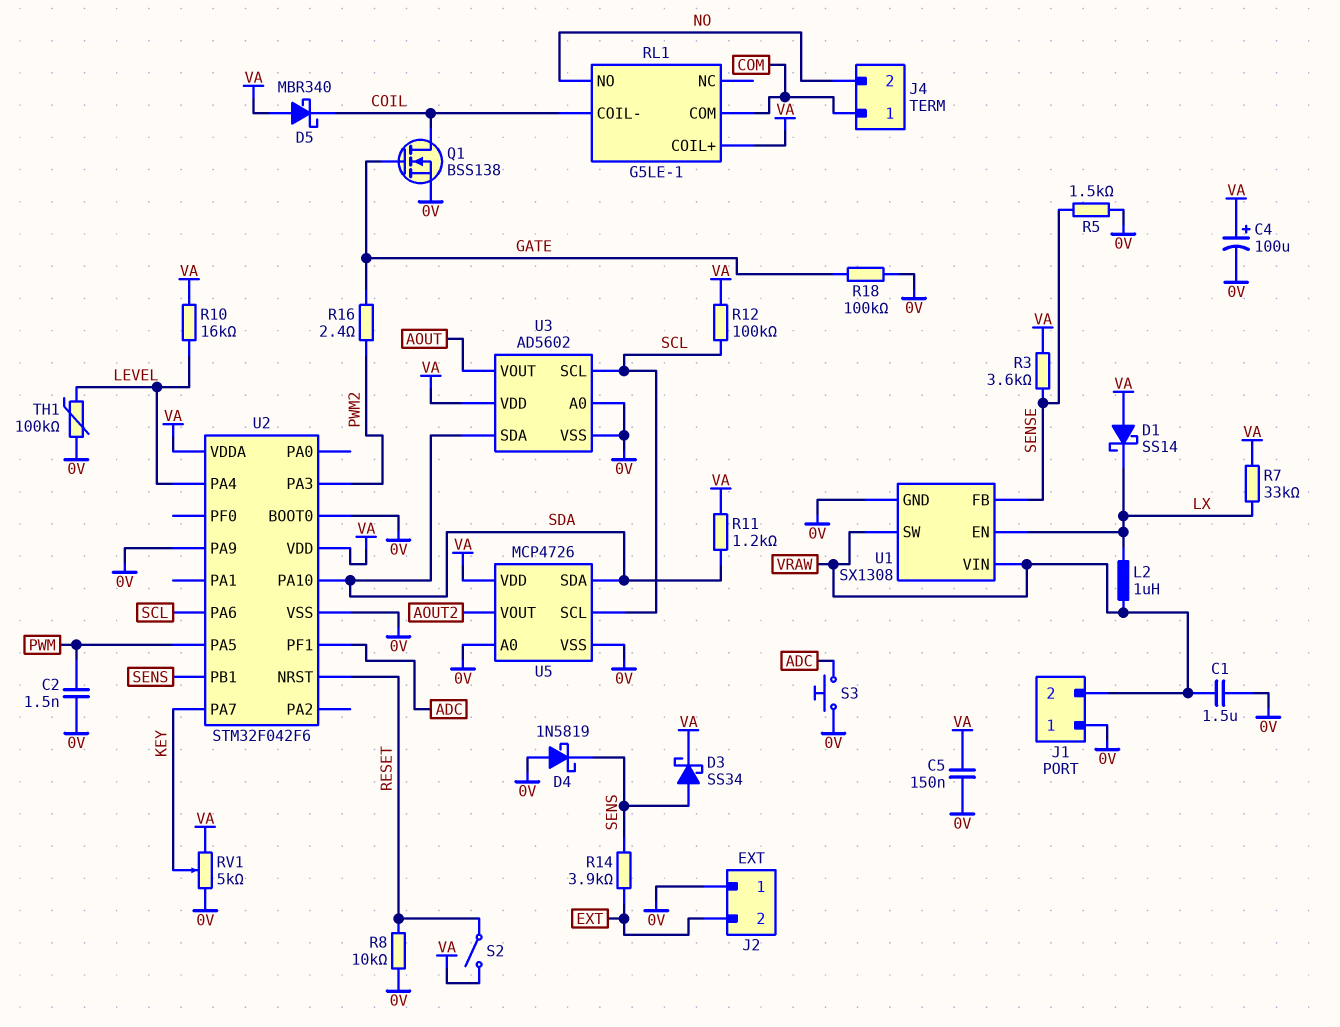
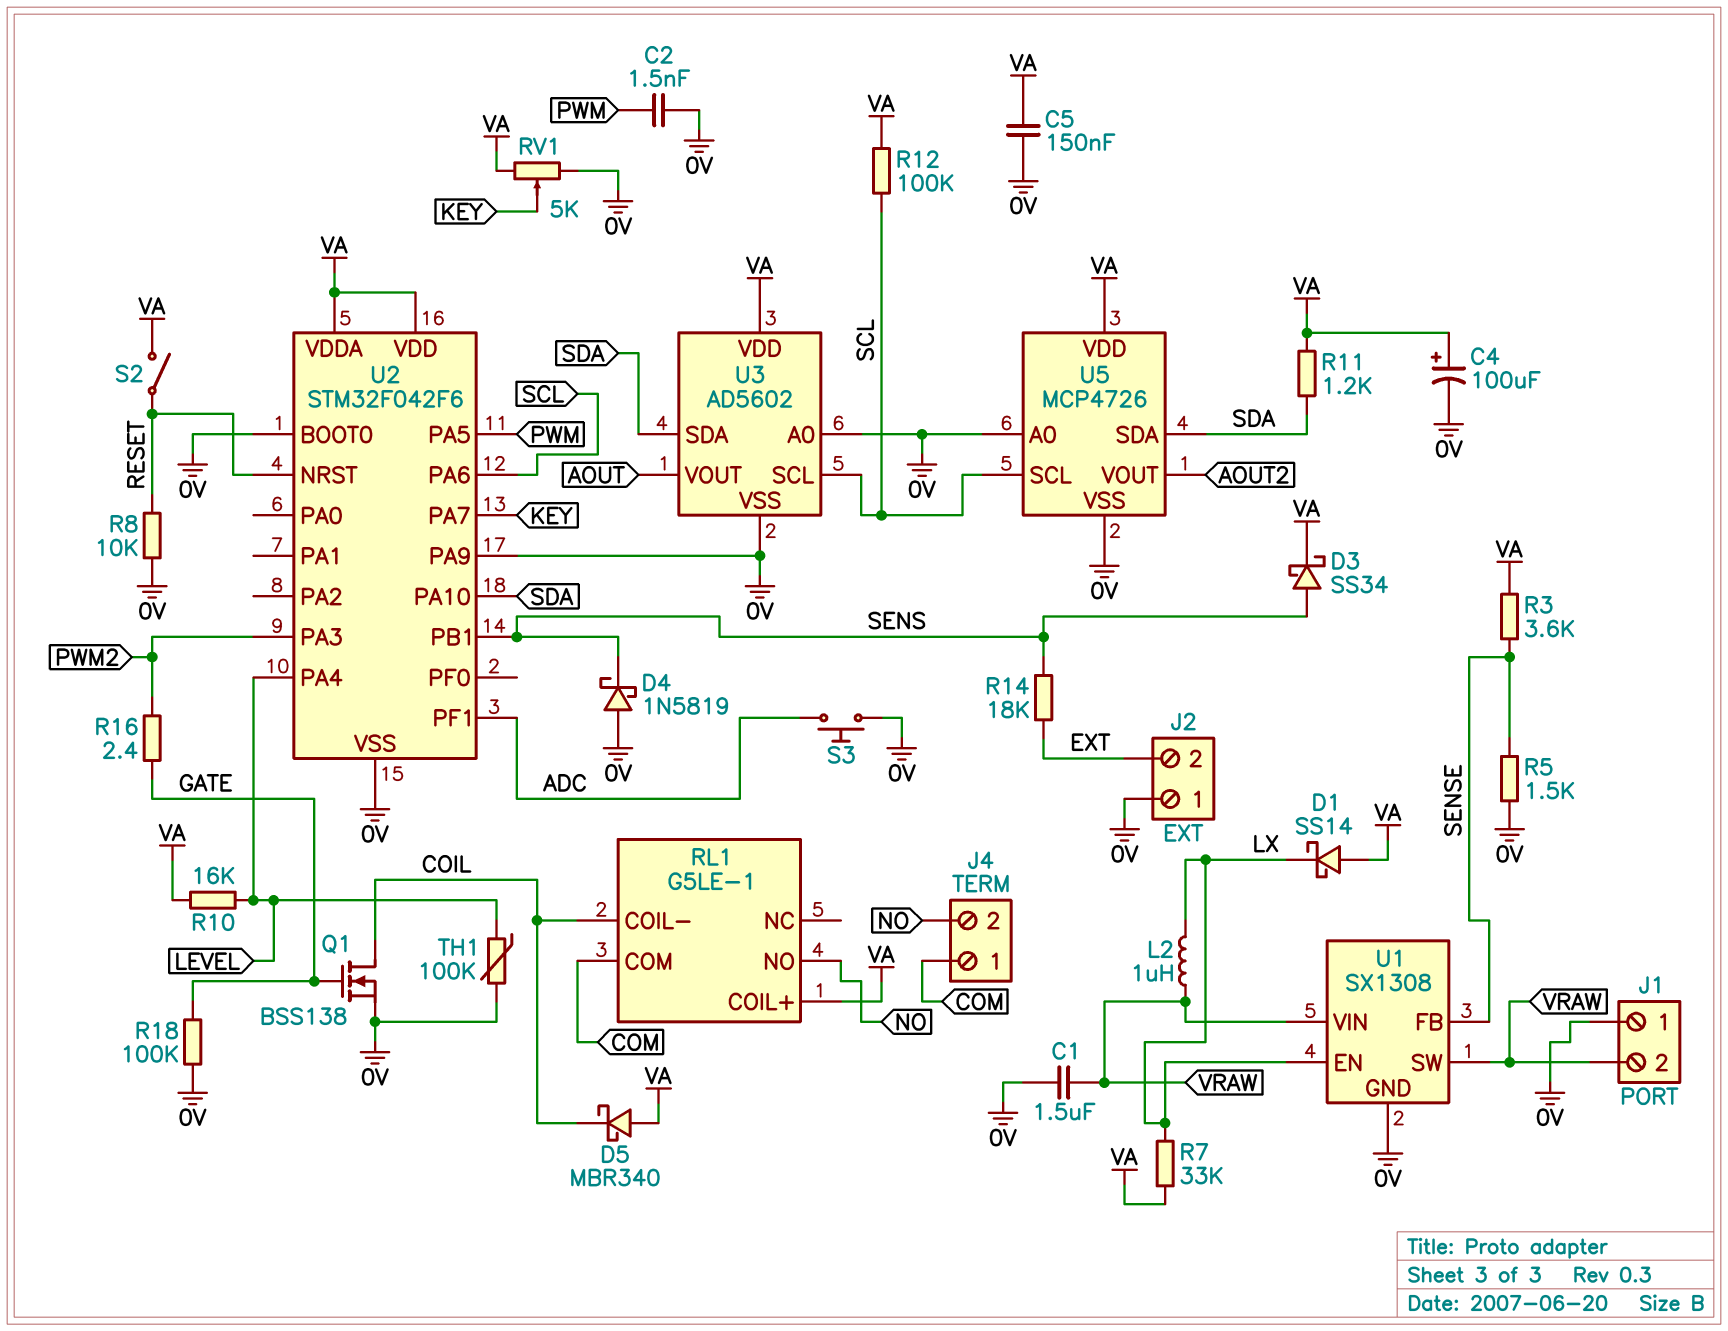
R14: 3.9k (EXT, SENS) -> 18k (EXT, SENS)

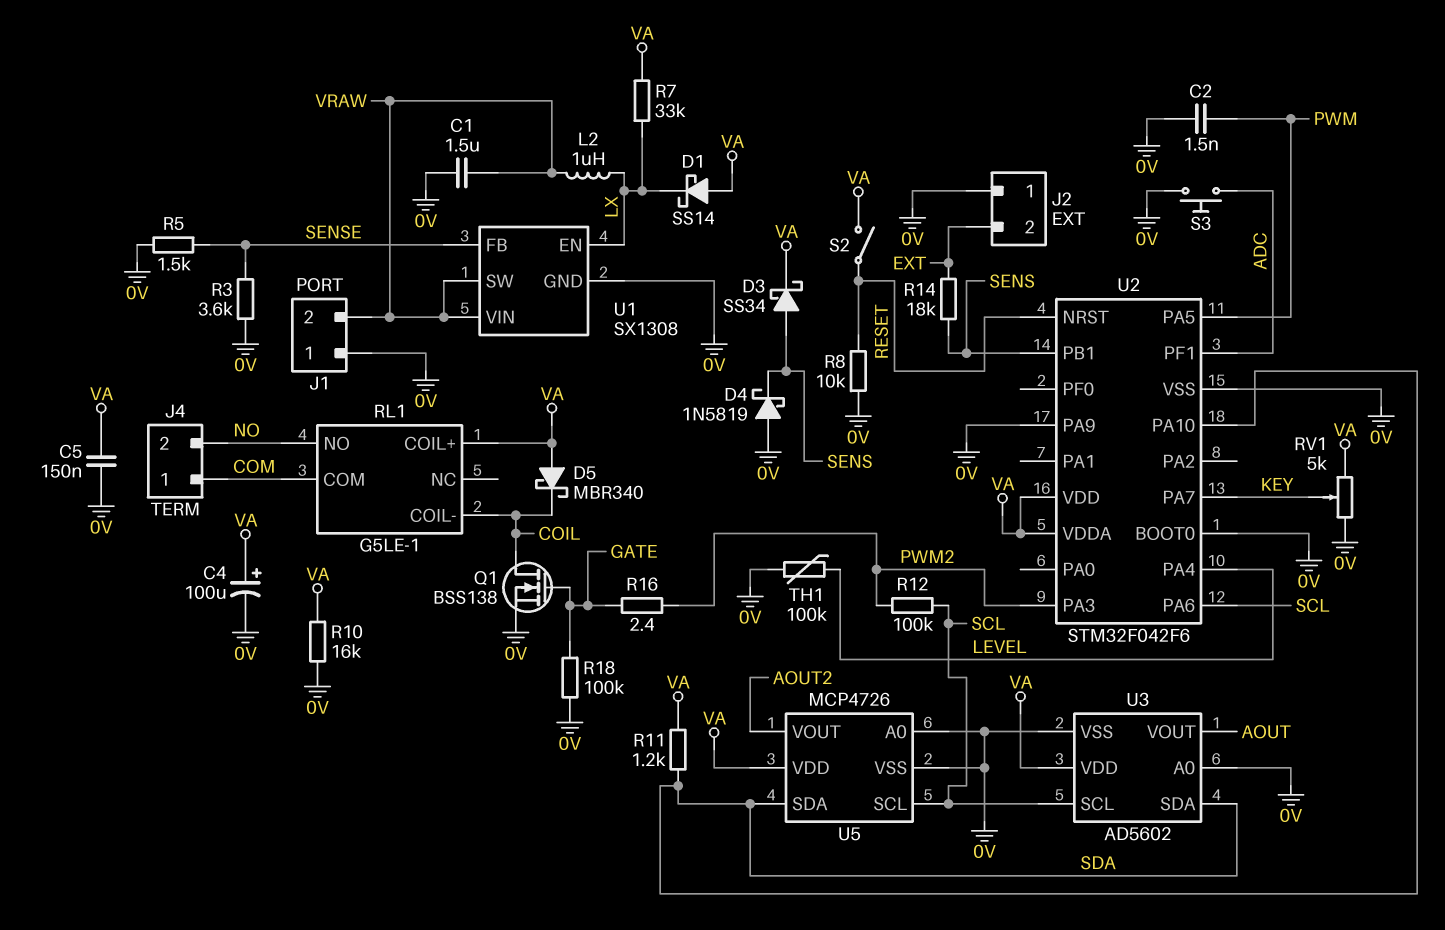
R3: 3.6k (SENSE, VA) -> 3.6k (0V, SENSE)
R10: 16k (LEVEL, VA) -> 16k (0V, VA)
R12: 100k (SCL, VA) -> 100k (PWM2, SCL)

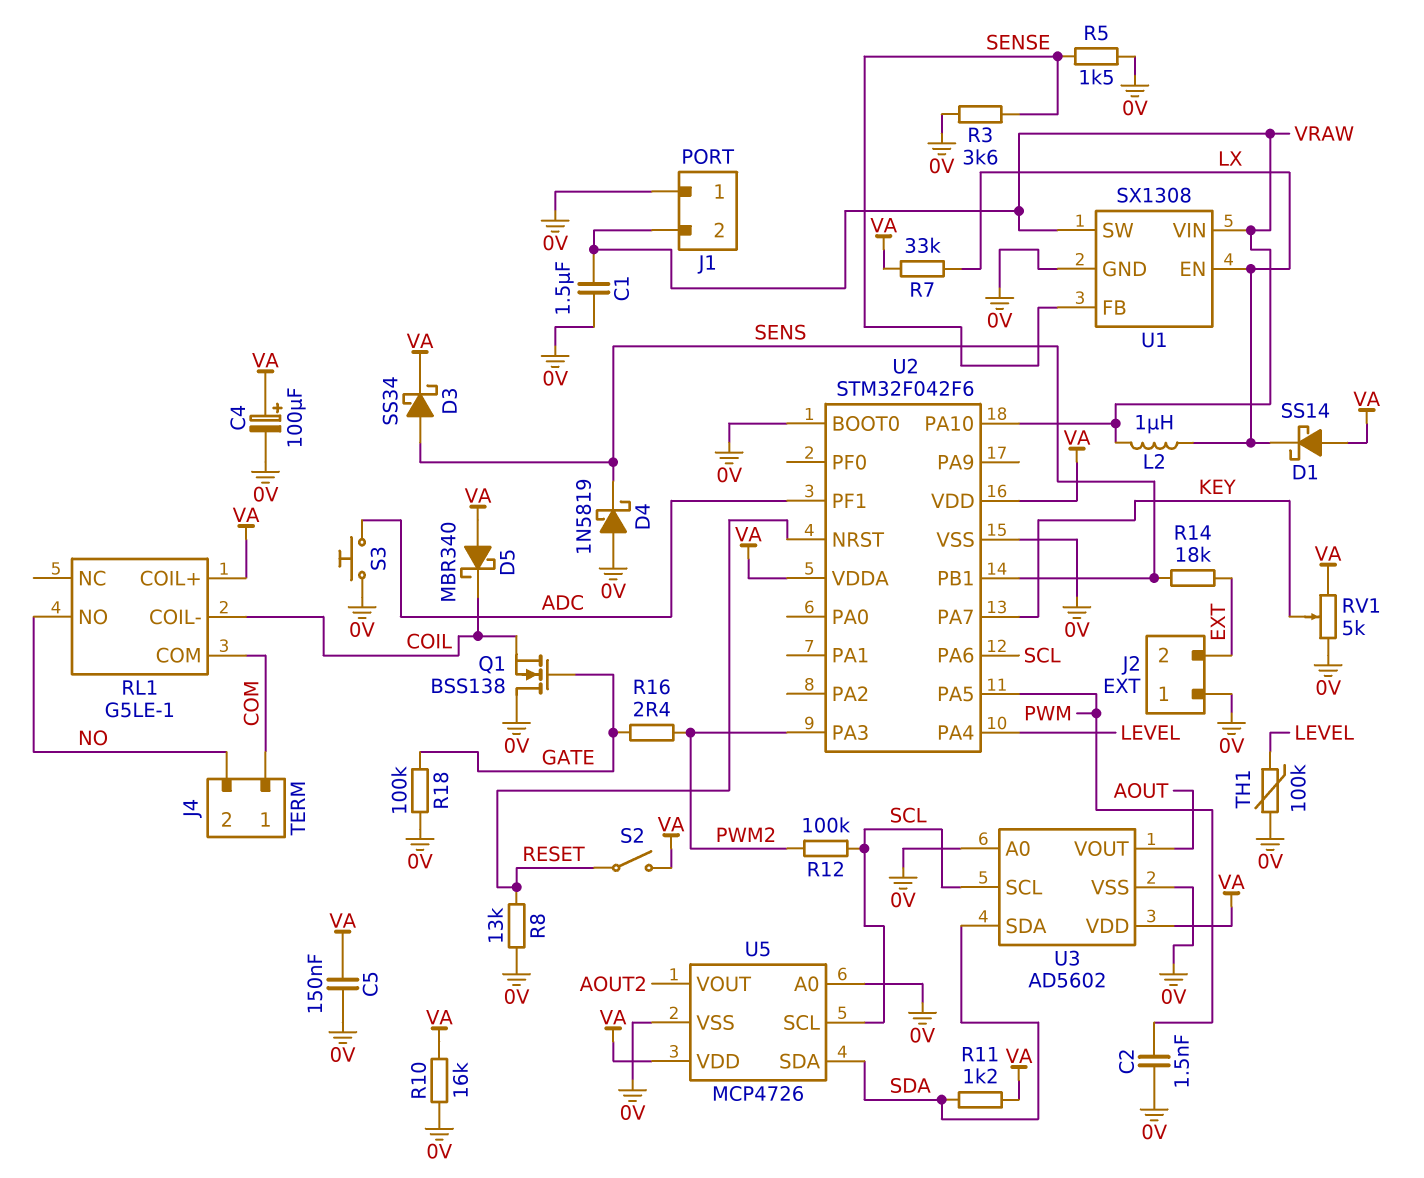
Q1: NMOS BSS138 (G GATE, D COIL, S 0V) -> NMOS BSS138 (G GATE, D 0V, S COIL)
R8: 10k (0V, RESET) -> 13k (0V, RESET)
U2 pin PA9: 0V -> none
U2 pin PA10: SDA -> VRAW

